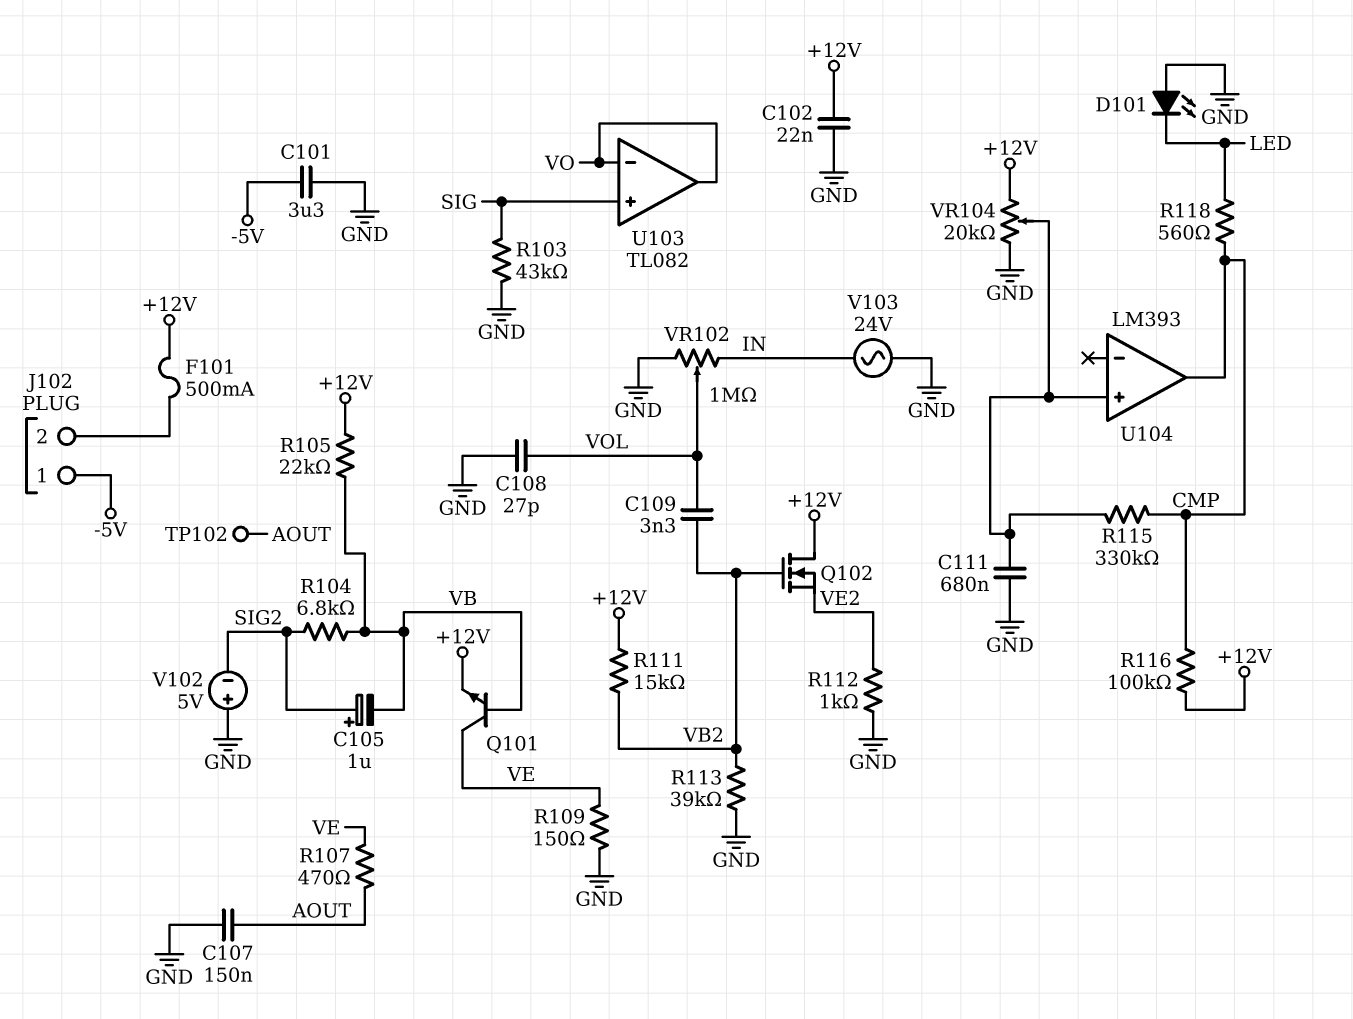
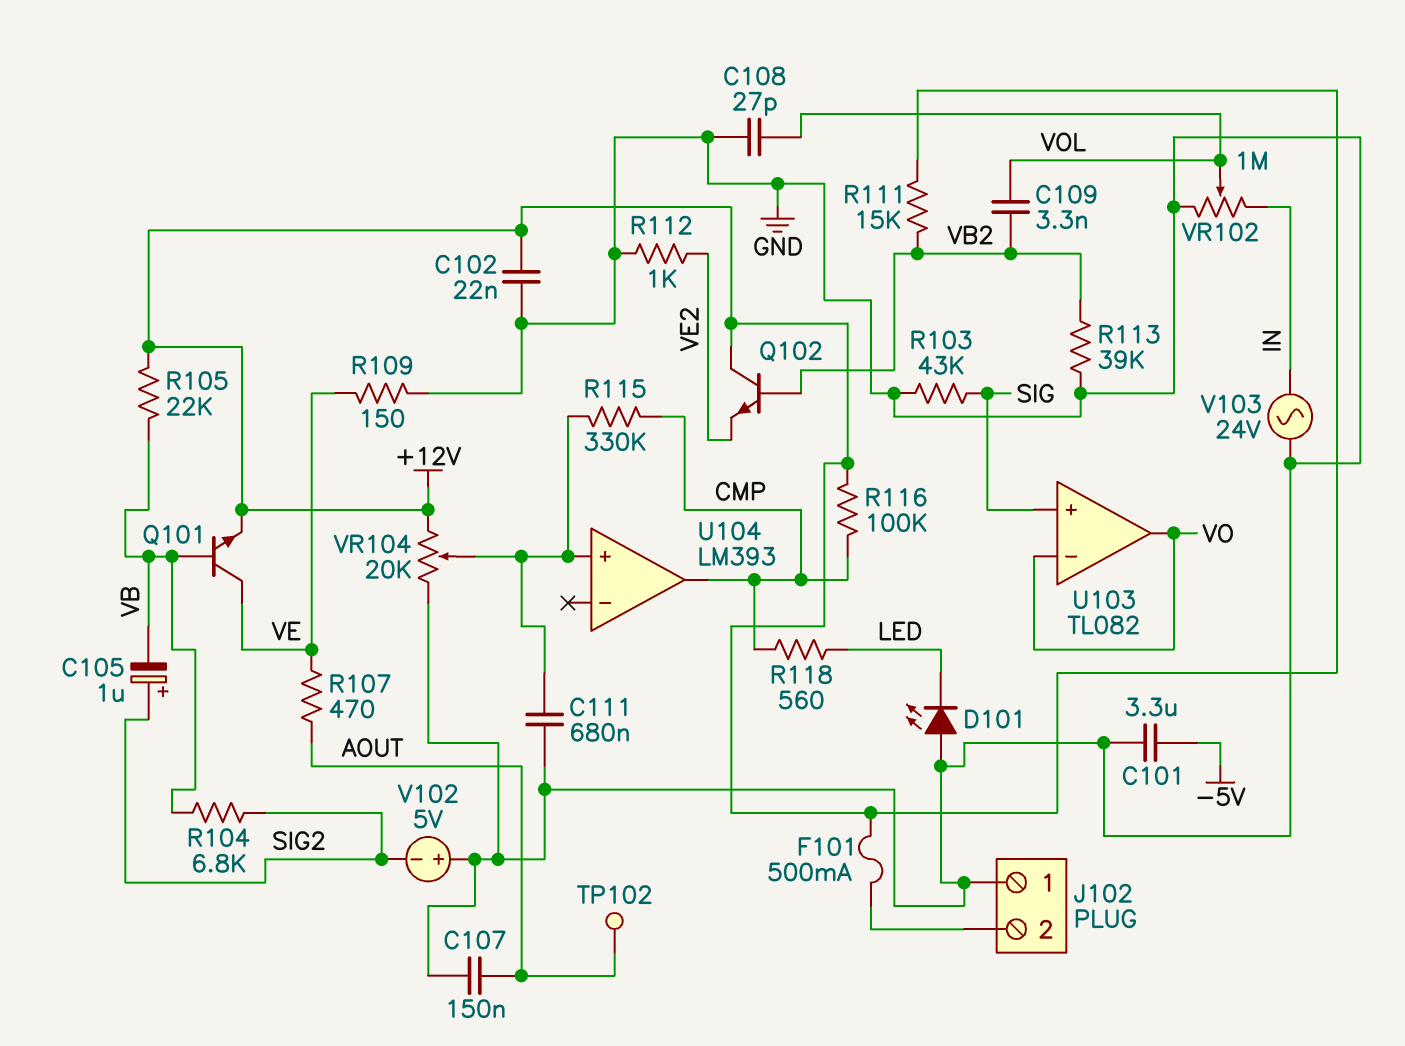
J102 pin 1: -5V -> GND
Q102: NMOS (G VB2, D +12V, S VE2) -> NPN (B VB2, C +12V, E VE2)

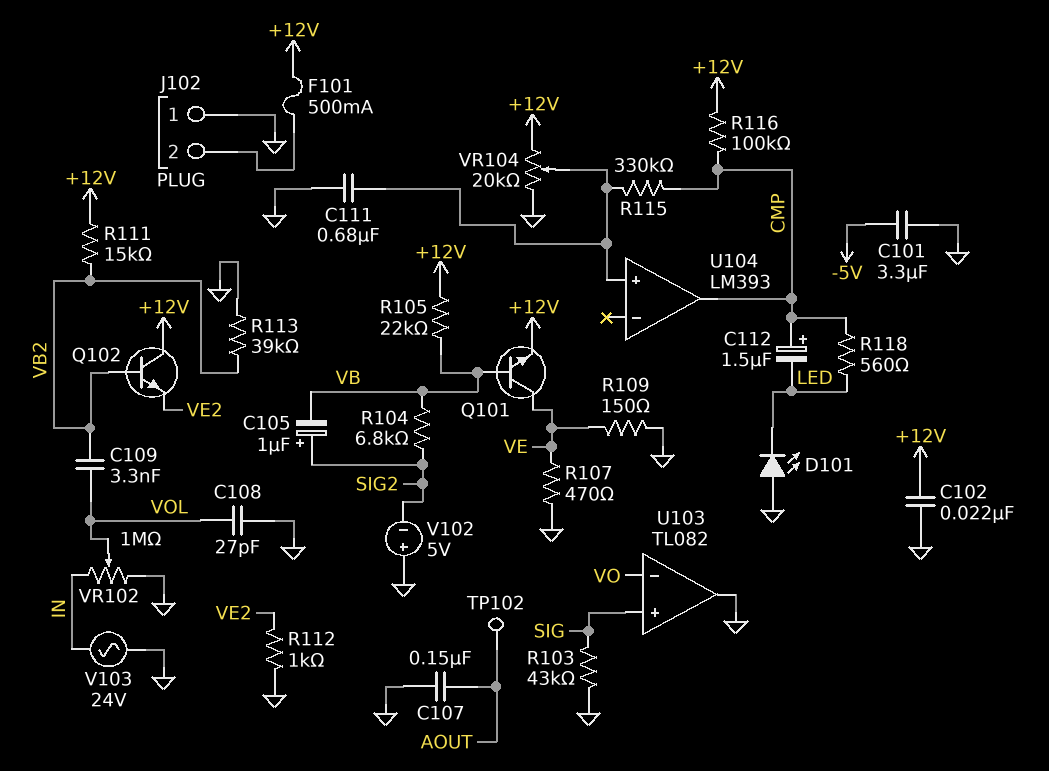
C112: none -> 1.5uF (plus CMP, minus LED)
R107: 470 (AOUT, VE) -> 470 (GND, VE)
U103 pin out: VO -> GND

